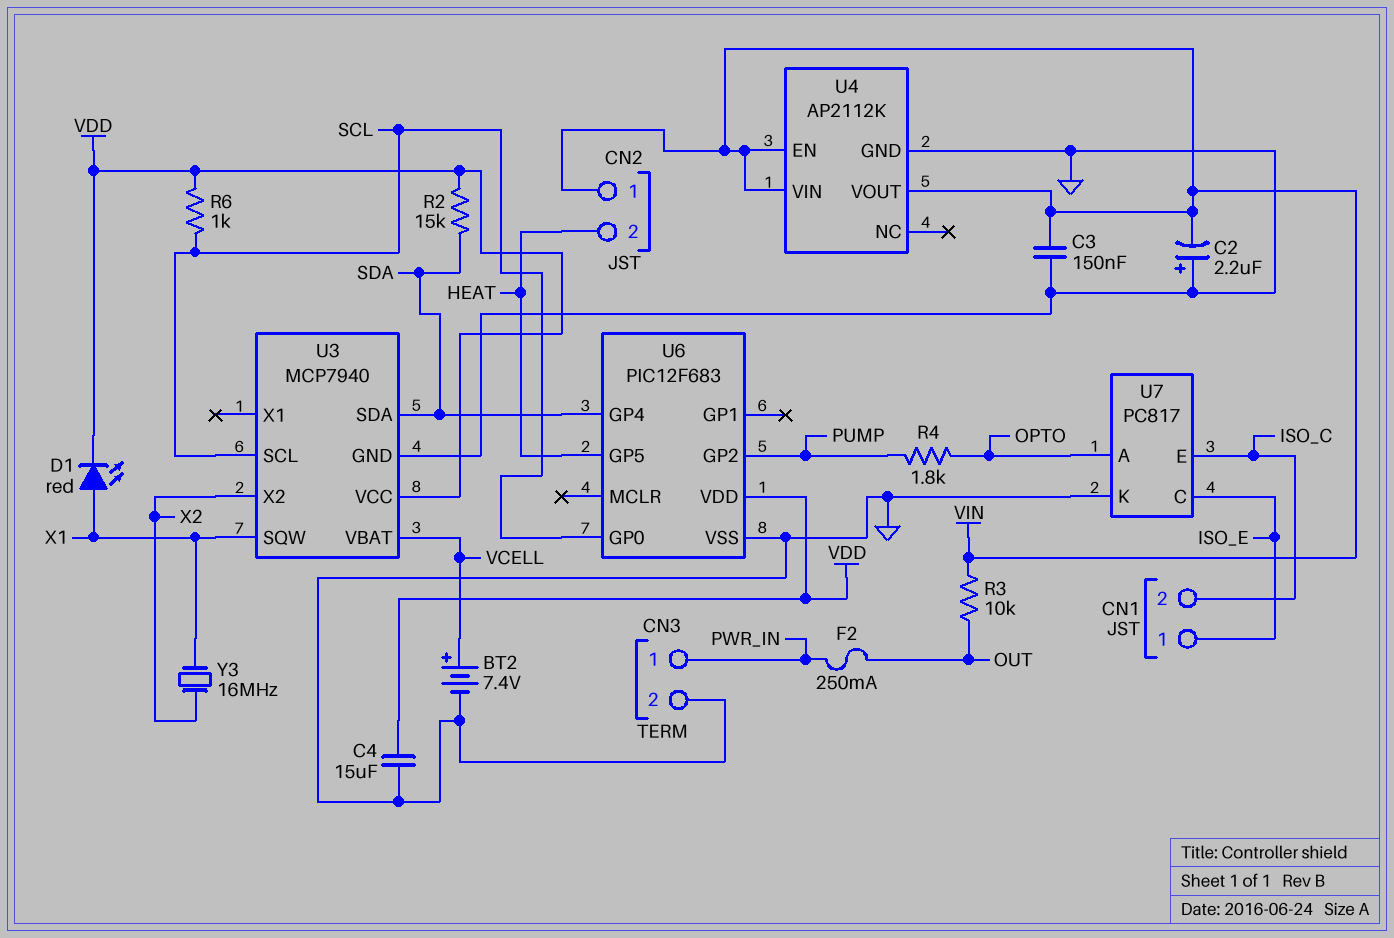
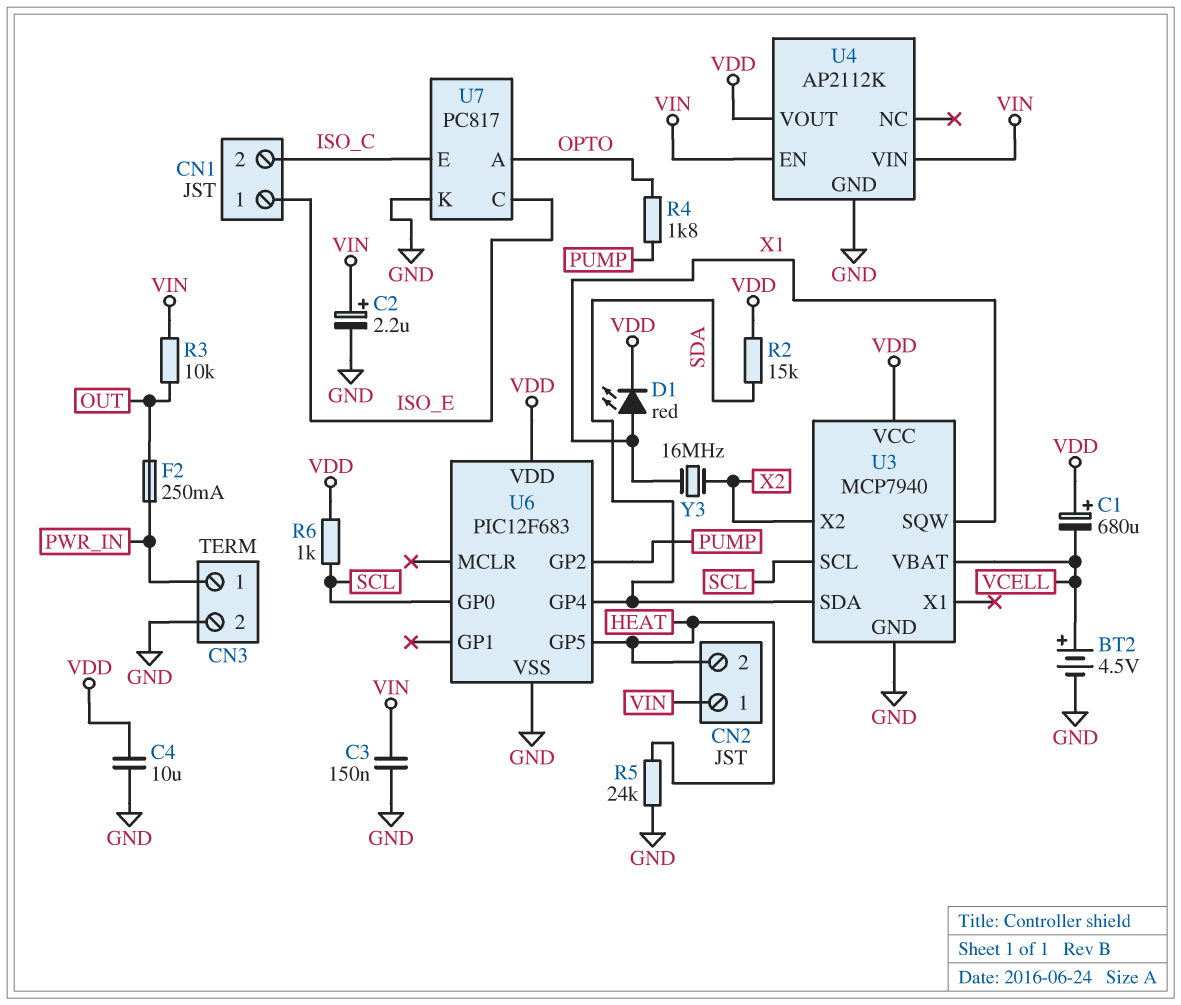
BT2: 7.4V (plus VCELL, minus GND) -> 4.5V (plus VCELL, minus GND)
C1: none -> 680uF (plus VDD, minus VCELL)
C2: 2.2uF (plus GND, minus VIN) -> 2.2uF (plus VIN, minus GND)
C4: 15uF (GND, VDD) -> 10uF (GND, VDD)
R5: none -> 24k (GND, HEAT)
U4 pin VOUT: VIN -> VDD

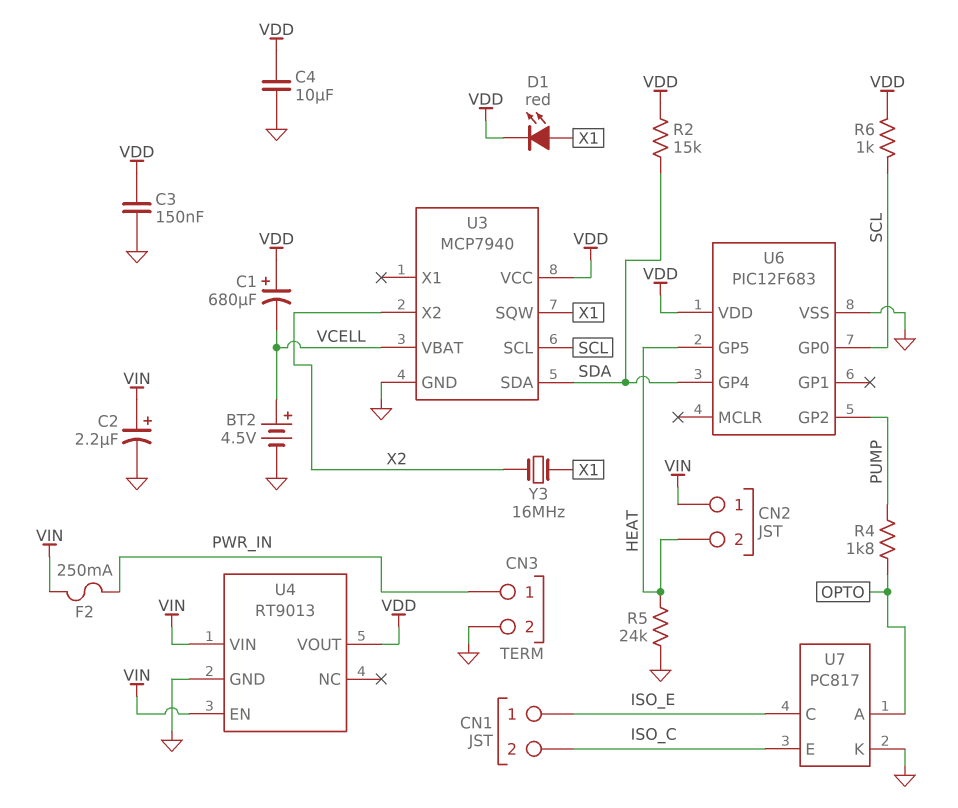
C3: 150nF (GND, VIN) -> 150nF (GND, VDD)
F2: 250mA (OUT, PWR_IN) -> 250mA (PWR_IN, VIN)
R3: 10k (OUT, VIN) -> none
U4: AP2112K -> RT9013

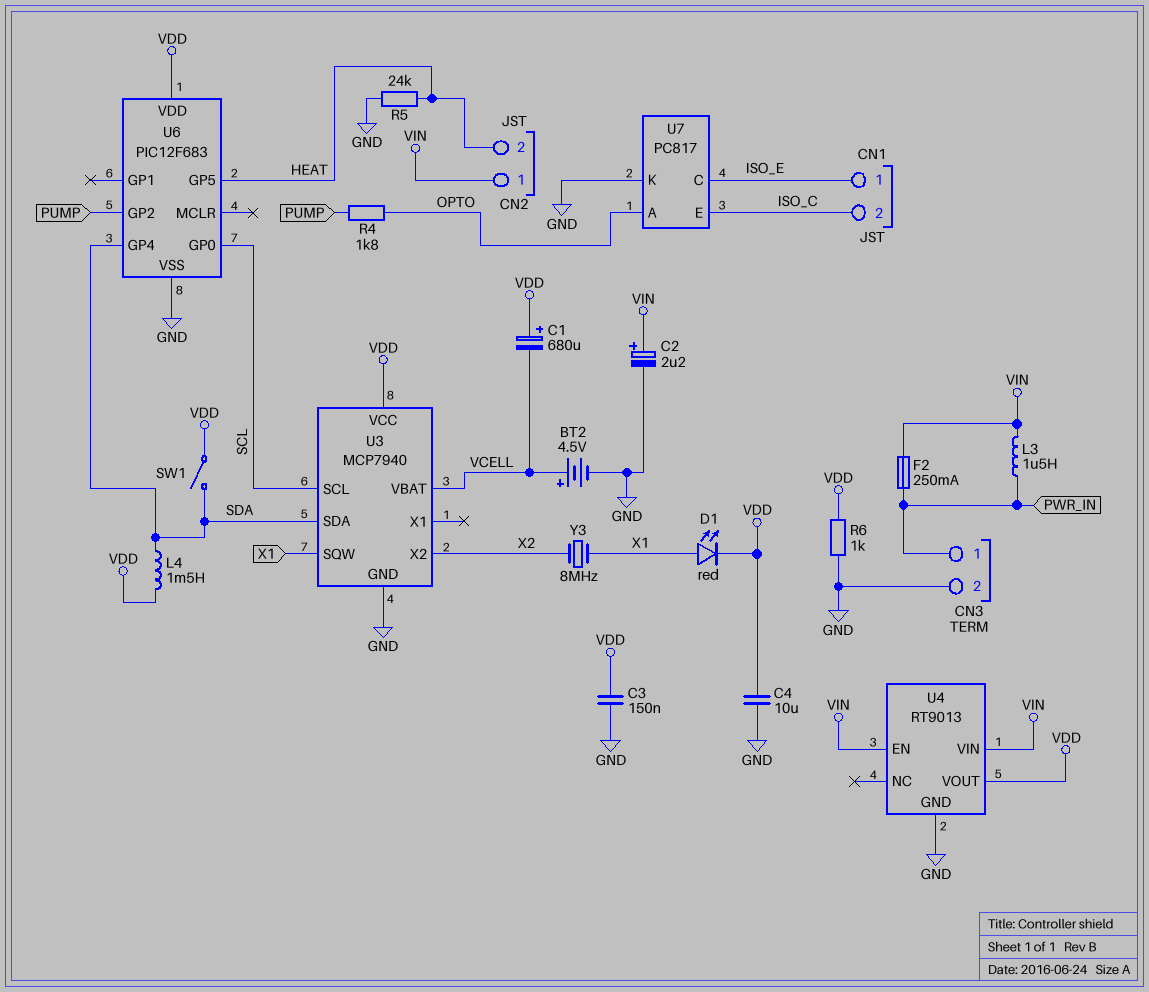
L3: none -> 1.5uH (PWR_IN, VIN)
L4: none -> 1.5mH (SDA, VDD)
R2: 15k (SDA, VDD) -> none
R6: 1k (SCL, VDD) -> 1k (GND, VDD)
SW1: none -> switch (SDA, VDD)
Y3: 16MHz (X1, X2) -> 8MHz (X1, X2)

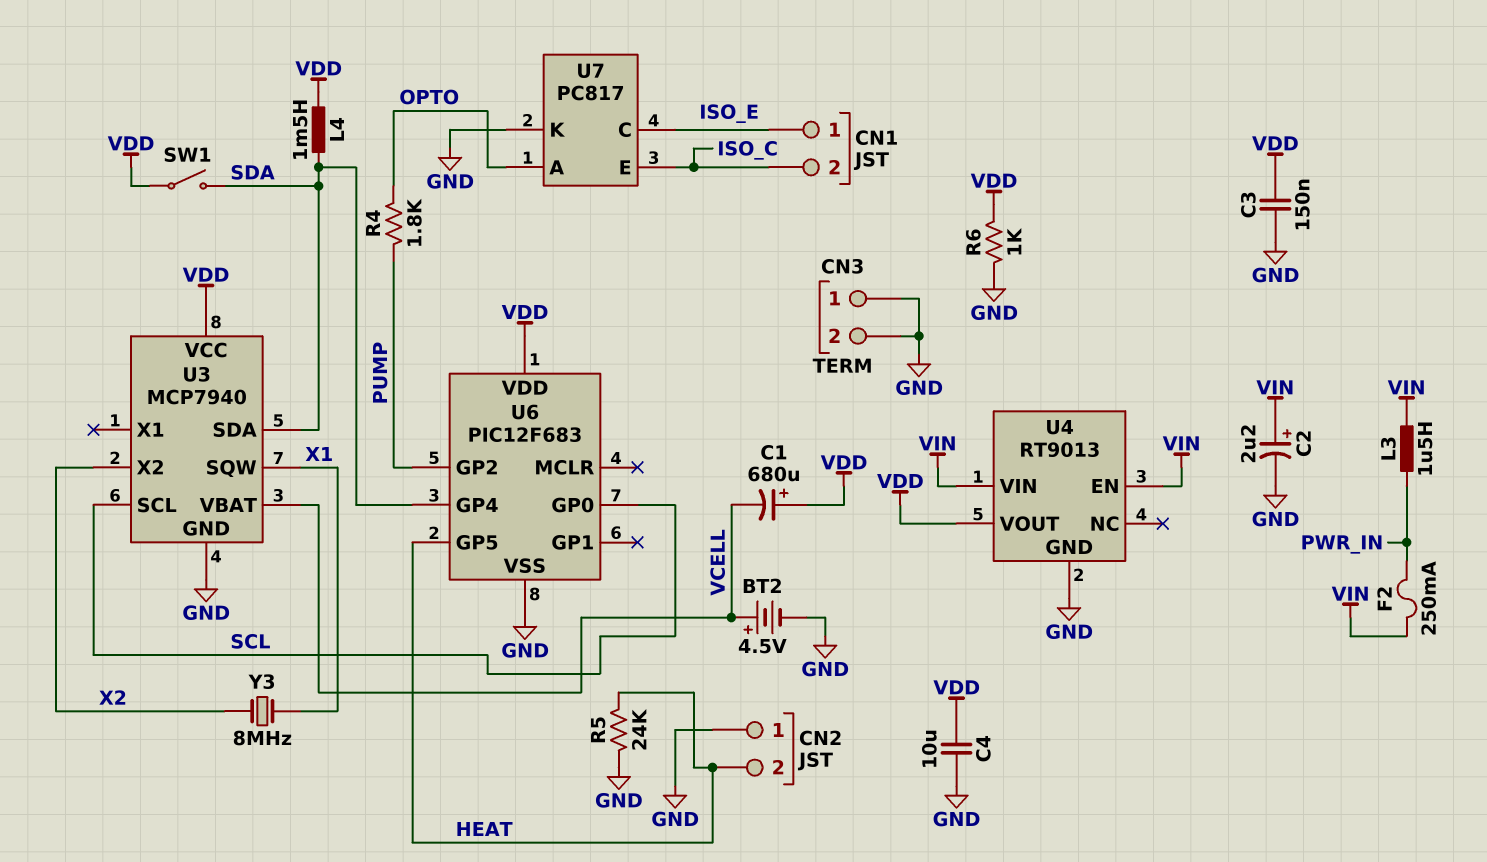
CN2 pin 1: VIN -> GND
CN3 pin 1: PWR_IN -> GND
D1: LED red (A X1, K VDD) -> none

